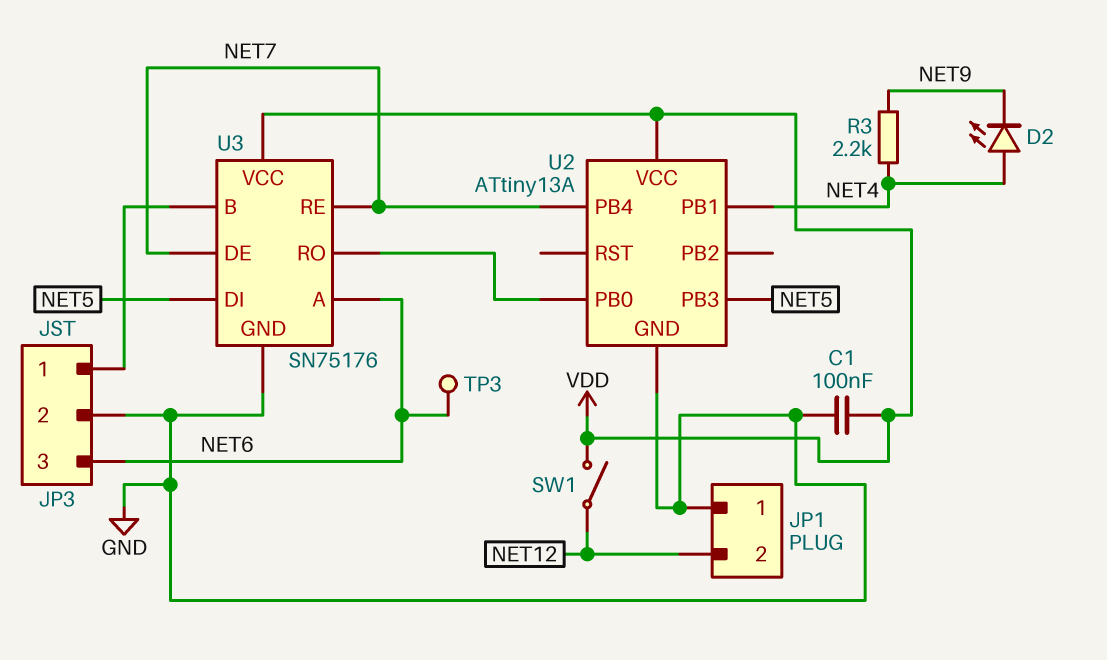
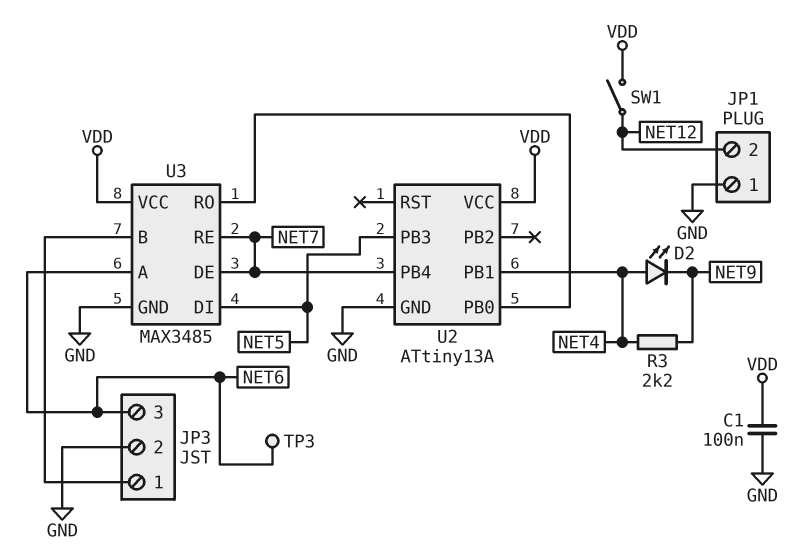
U3: SN75176 -> MAX3485

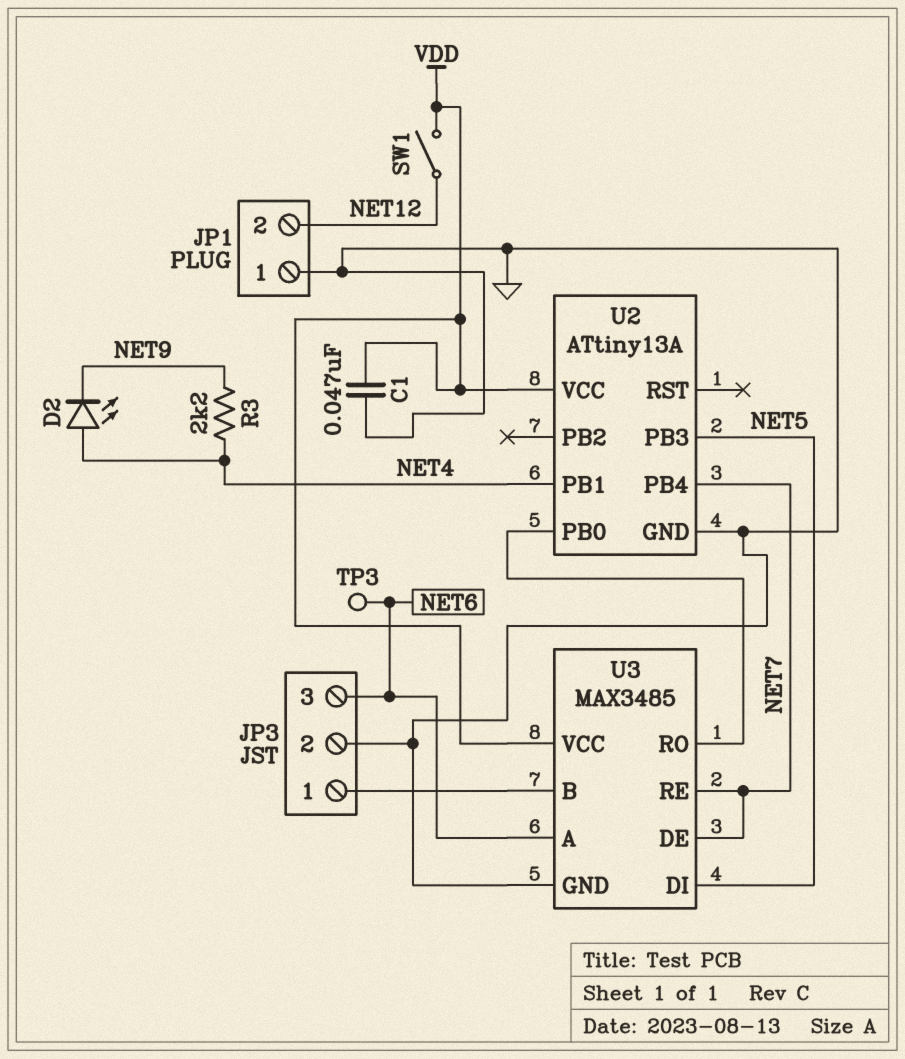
C1: 100nF (GND, VDD) -> 47nF (GND, VDD)

